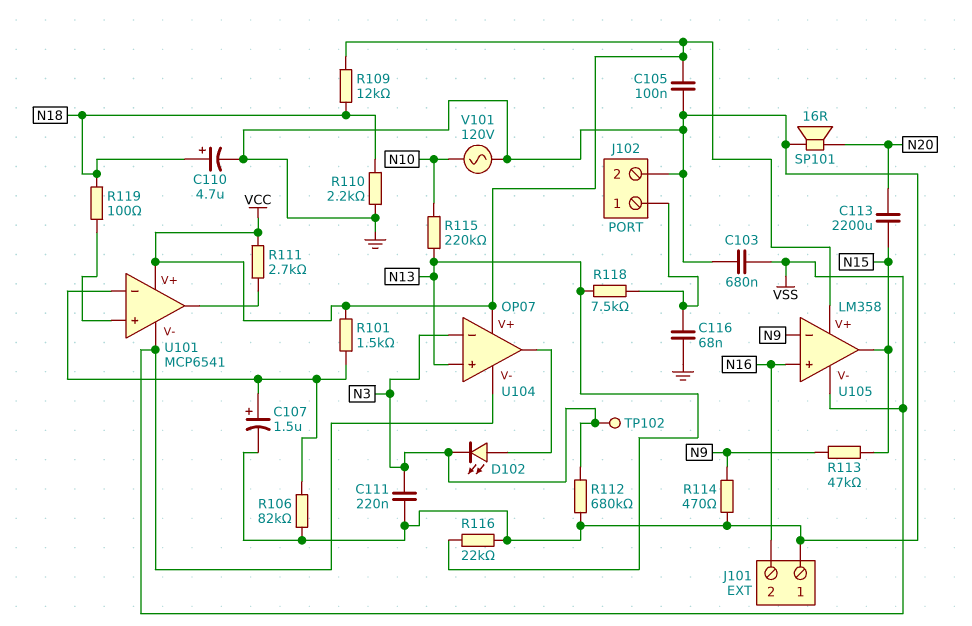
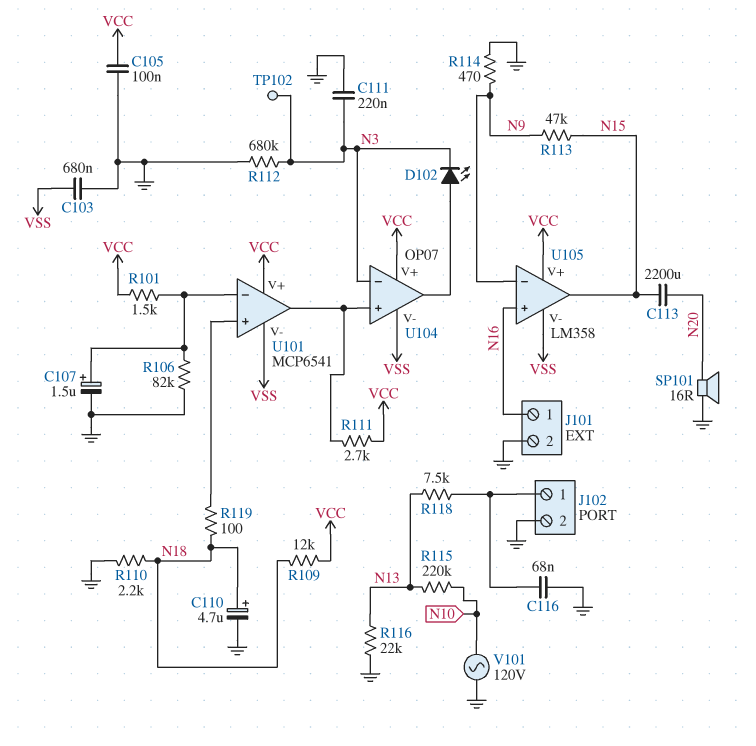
J101 pin 1: GND -> N16
J101 pin 2: N16 -> GND
U104 pin in+: N13 -> U101/out

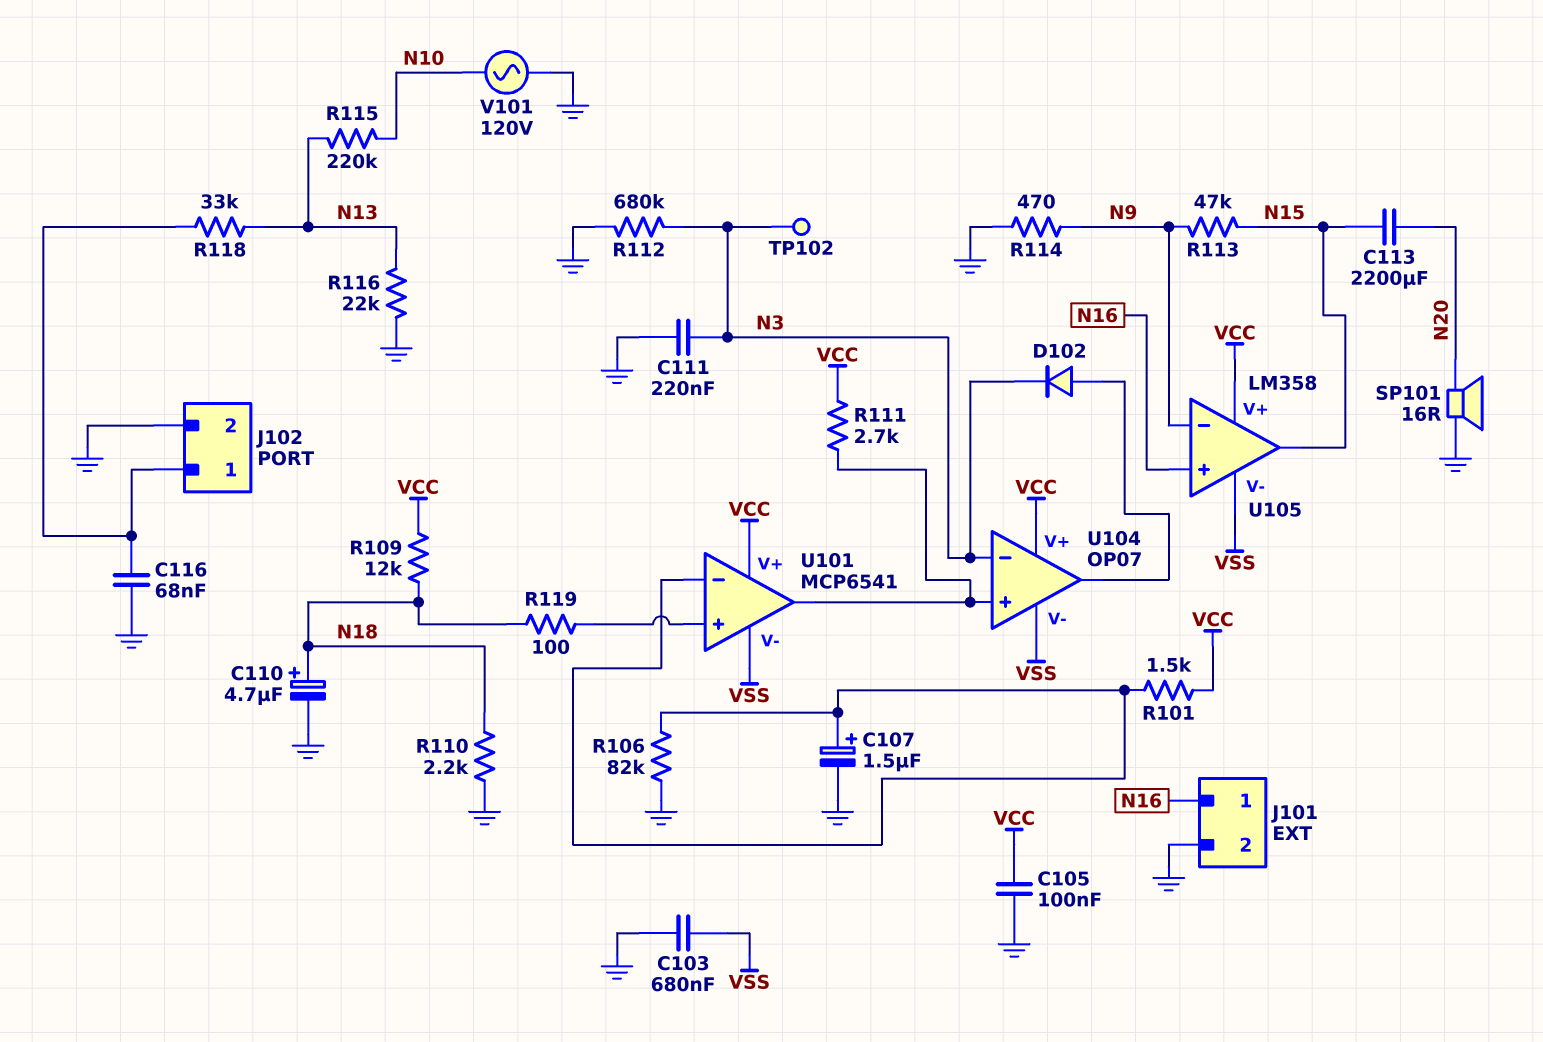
D102: LED (A U104/out, K N3) -> diode (A U104/out, K N3)
R118: 7.5k (J102/1, N13) -> 33k (J102/1, N13)

